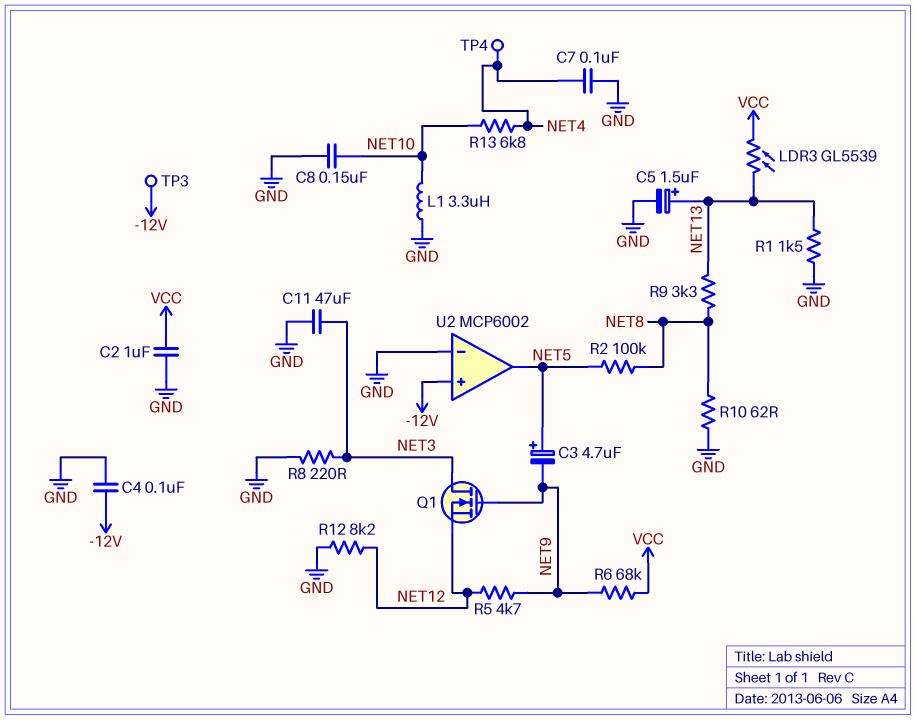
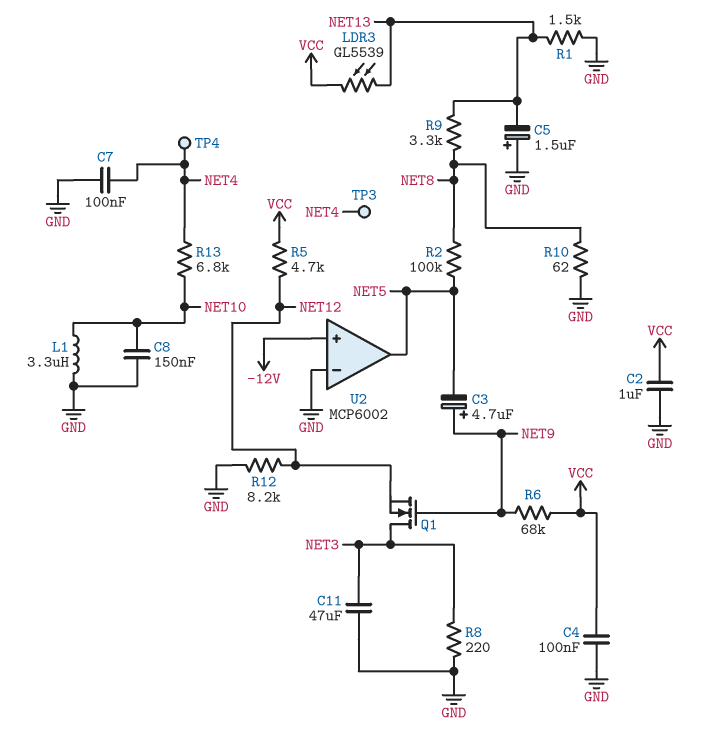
C3: 4.7uF (plus NET5, minus NET9) -> 4.7uF (plus NET9, minus NET5)
C4: 100nF (-12V, GND) -> 100nF (GND, VCC)
C5: 1.5uF (plus NET13, minus GND) -> 1.5uF (plus GND, minus NET13)
R5: 4.7k (NET9, NET12) -> 4.7k (NET12, VCC)
TP3: test point (-12V) -> test point (NET4)

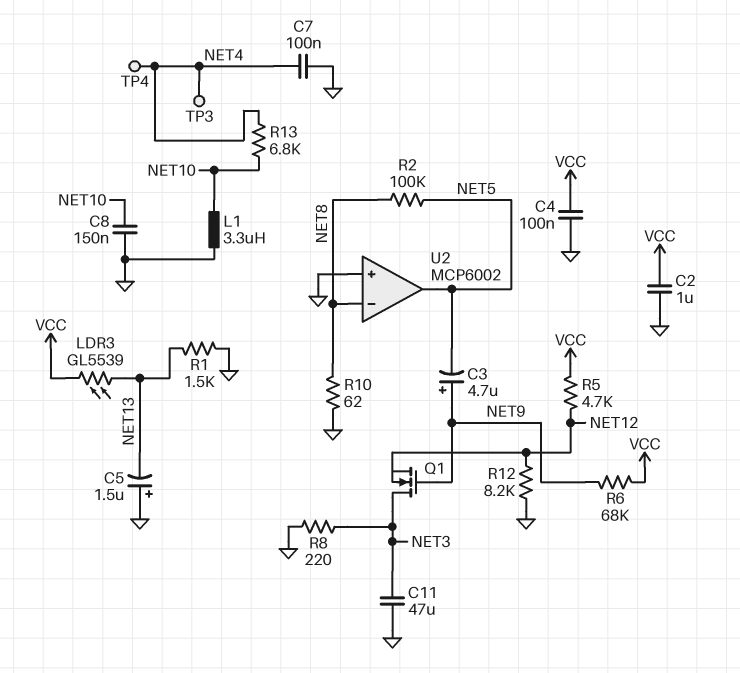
R9: 3.3k (NET8, NET13) -> none
U2 pin in+: -12V -> GND
U2 pin in-: GND -> NET8

